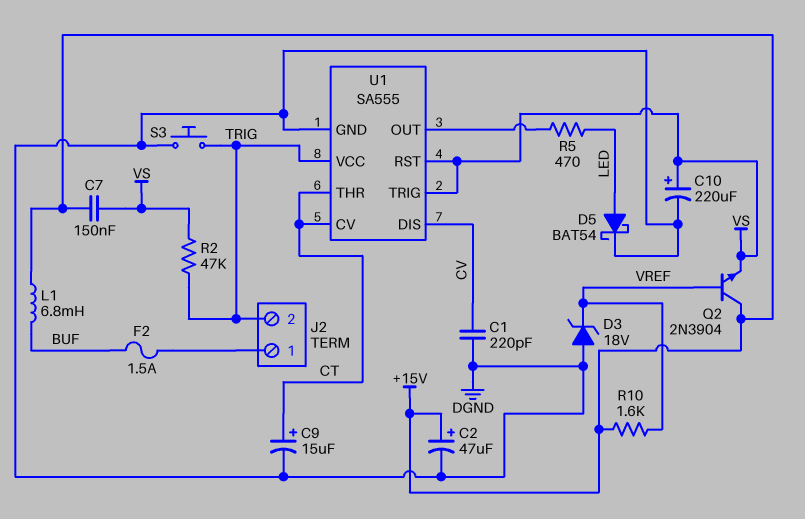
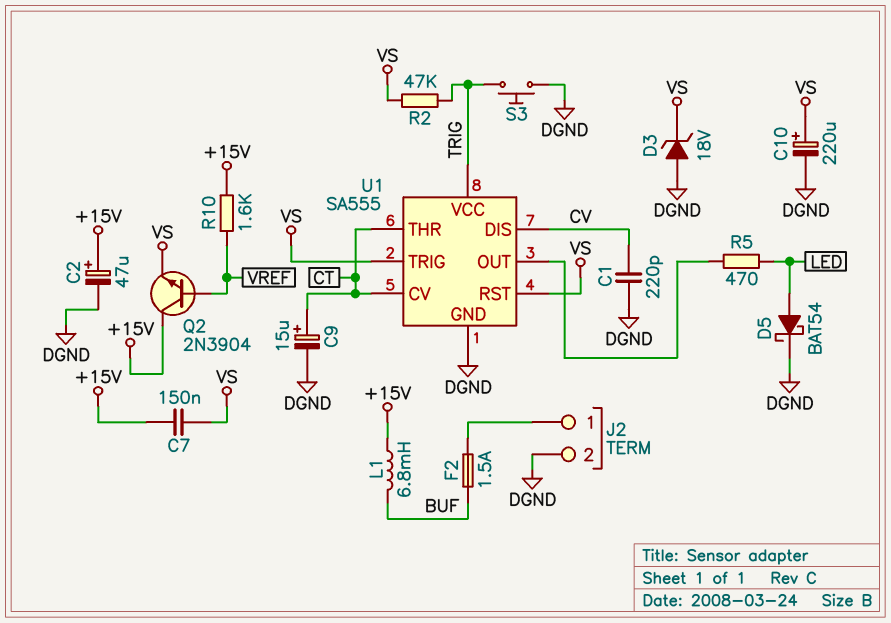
D3: zener 18V (A DGND, K VREF) -> zener 18V (A DGND, K VS)
J2 pin 2: TRIG -> DGND

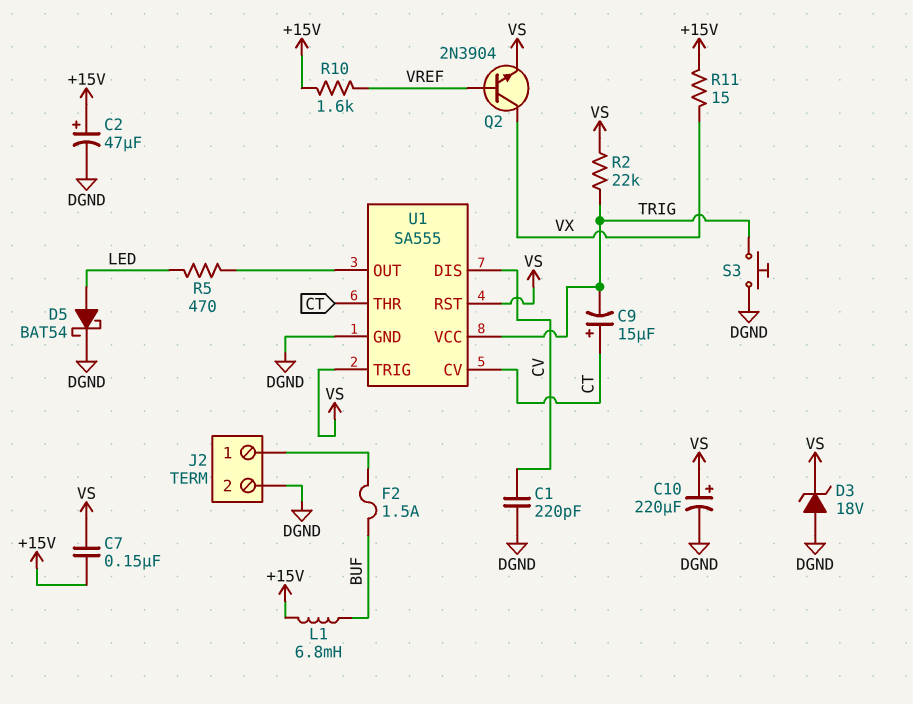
C9: 15uF (plus CT, minus DGND) -> 15uF (plus CT, minus TRIG)
Q2: NPN 2N3904 (B VREF, C +15V, E VS) -> NPN 2N3904 (B VREF, C VX, E VS)
R2: 47k (TRIG, VS) -> 22k (TRIG, VS)
R11: none -> 15 (+15V, VX)

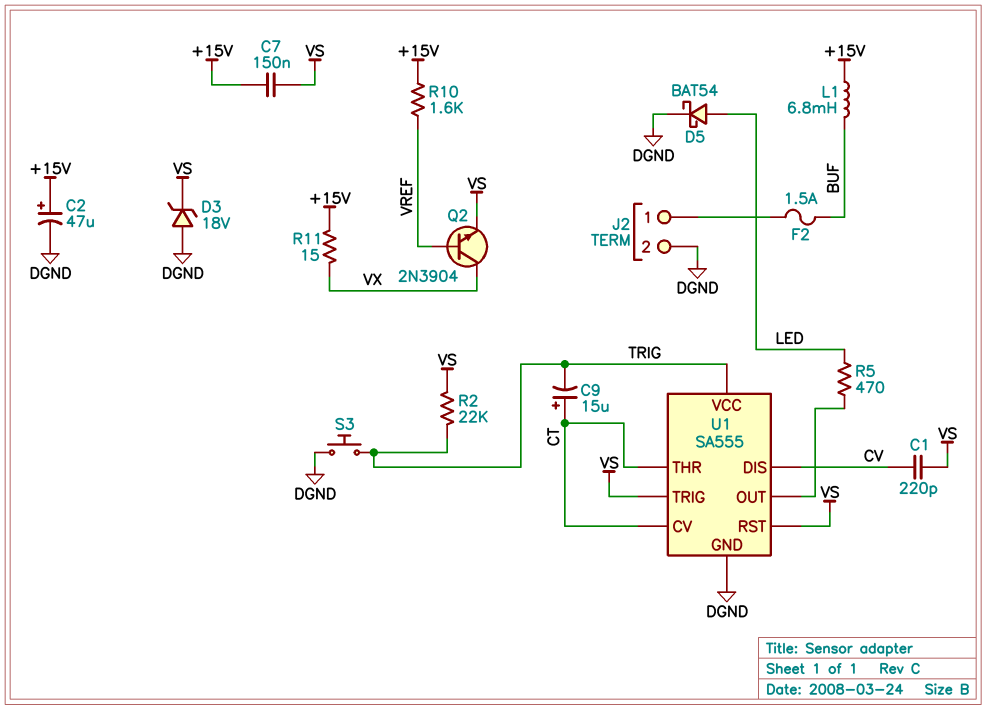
C1: 220pF (CV, DGND) -> 220pF (CV, VS)
C10: 220uF (plus VS, minus DGND) -> none

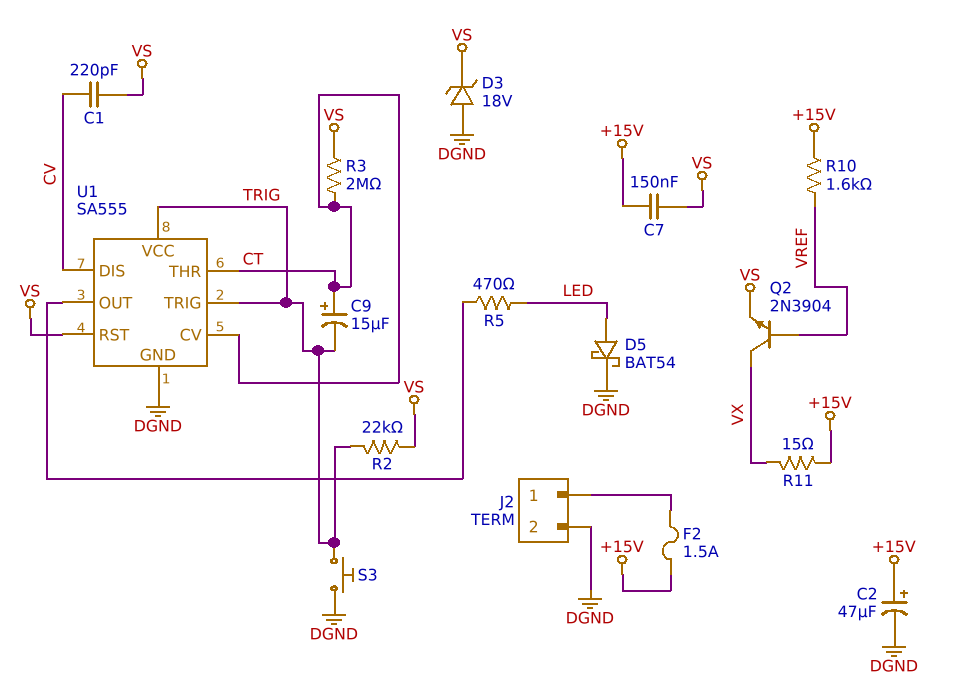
F2: 1.5A (BUF, J2/1) -> 1.5A (+15V, J2/1)
L1: 6.8mH (+15V, BUF) -> none
R3: none -> 2M (CT, VS)
U1 pin TRIG: VS -> TRIG

